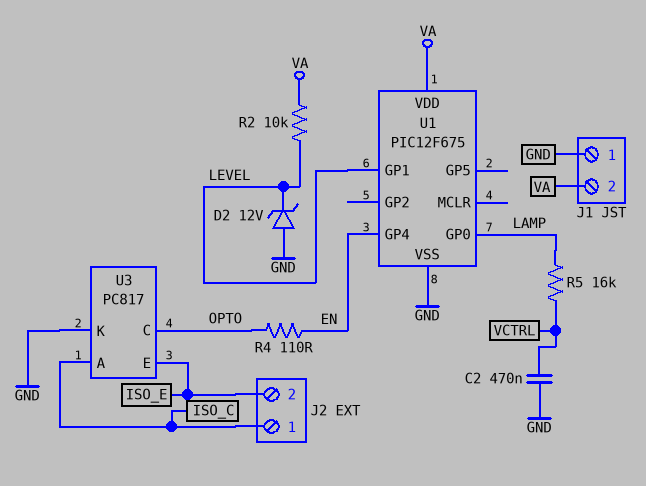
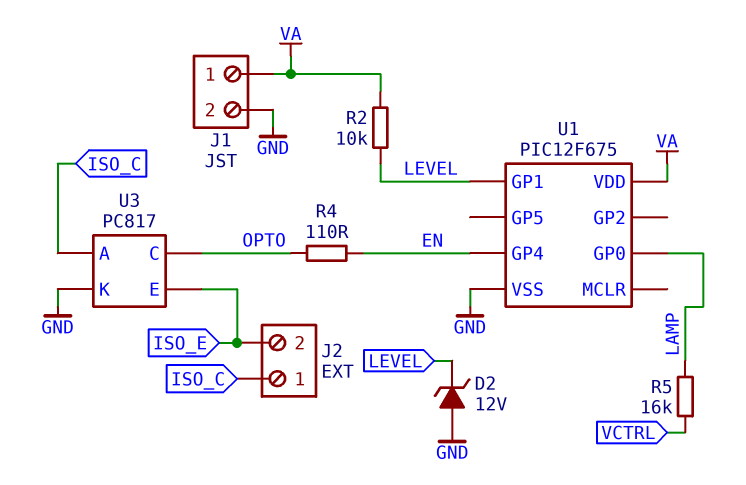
C2: 470nF (GND, VCTRL) -> none
J1 pin 1: GND -> VA
J1 pin 2: VA -> GND

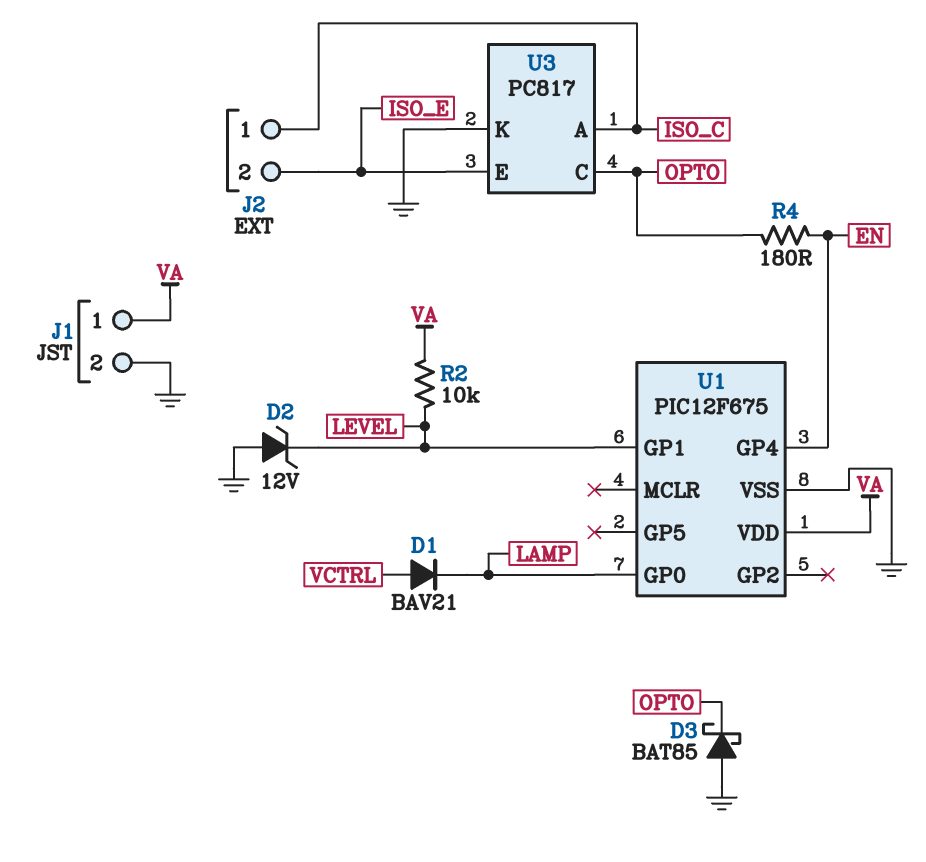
D1: none -> diode BAV21 (A VCTRL, K LAMP)
D3: none -> schottky BAT85 (A GND, K OPTO)
R4: 110 (EN, OPTO) -> 180 (EN, OPTO)
R5: 16k (LAMP, VCTRL) -> none

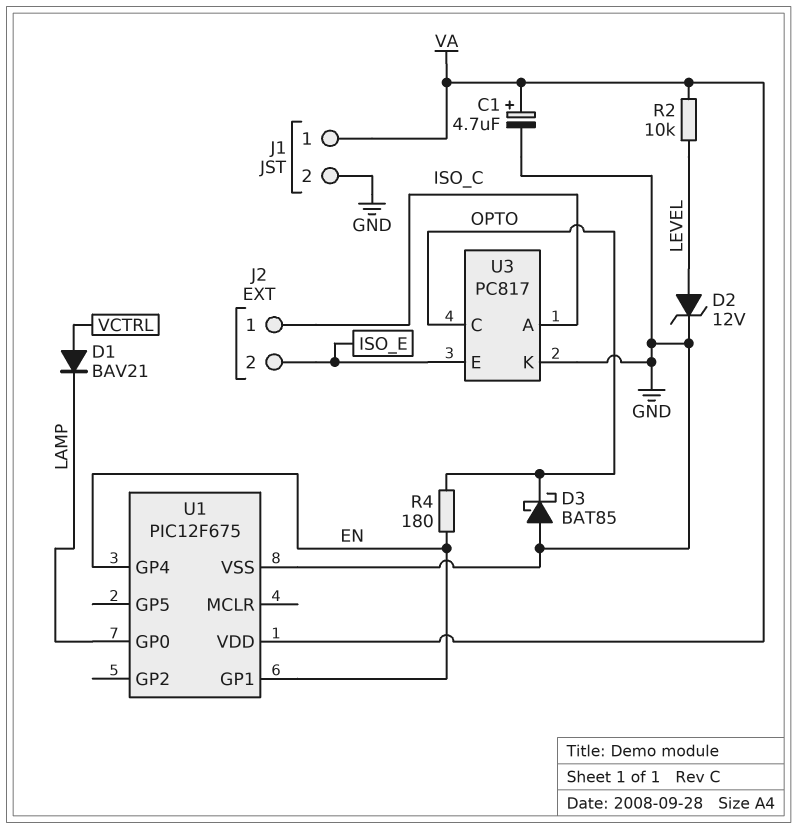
C1: none -> 4.7uF (plus VA, minus GND)
D2: zener 12V (A GND, K LEVEL) -> zener 12V (A LEVEL, K GND)
U1 pin GP1: LEVEL -> EN

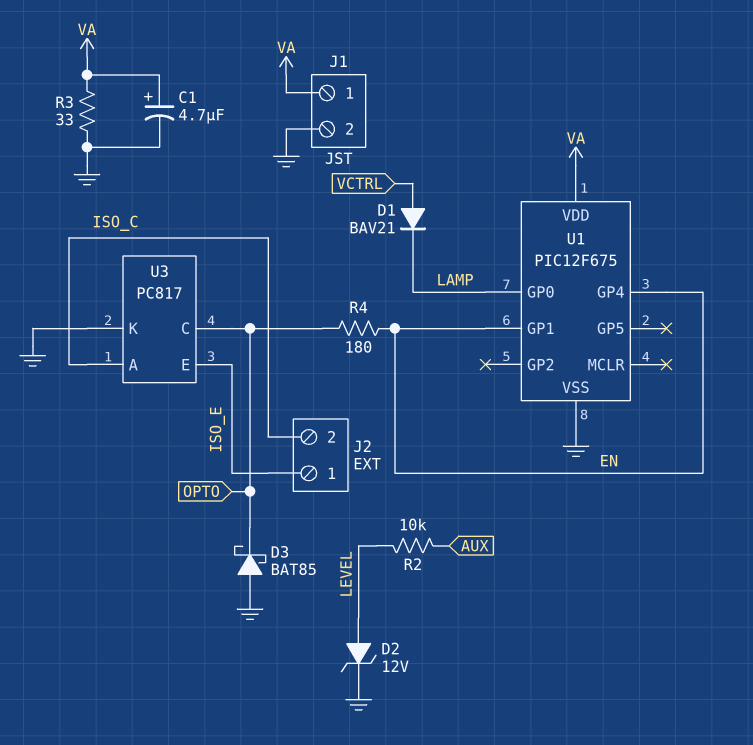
J2 pin 1: ISO_C -> ISO_E
J2 pin 2: ISO_E -> ISO_C
R2: 10k (LEVEL, VA) -> 10k (AUX, LEVEL)
R3: none -> 33 (GND, VA)

